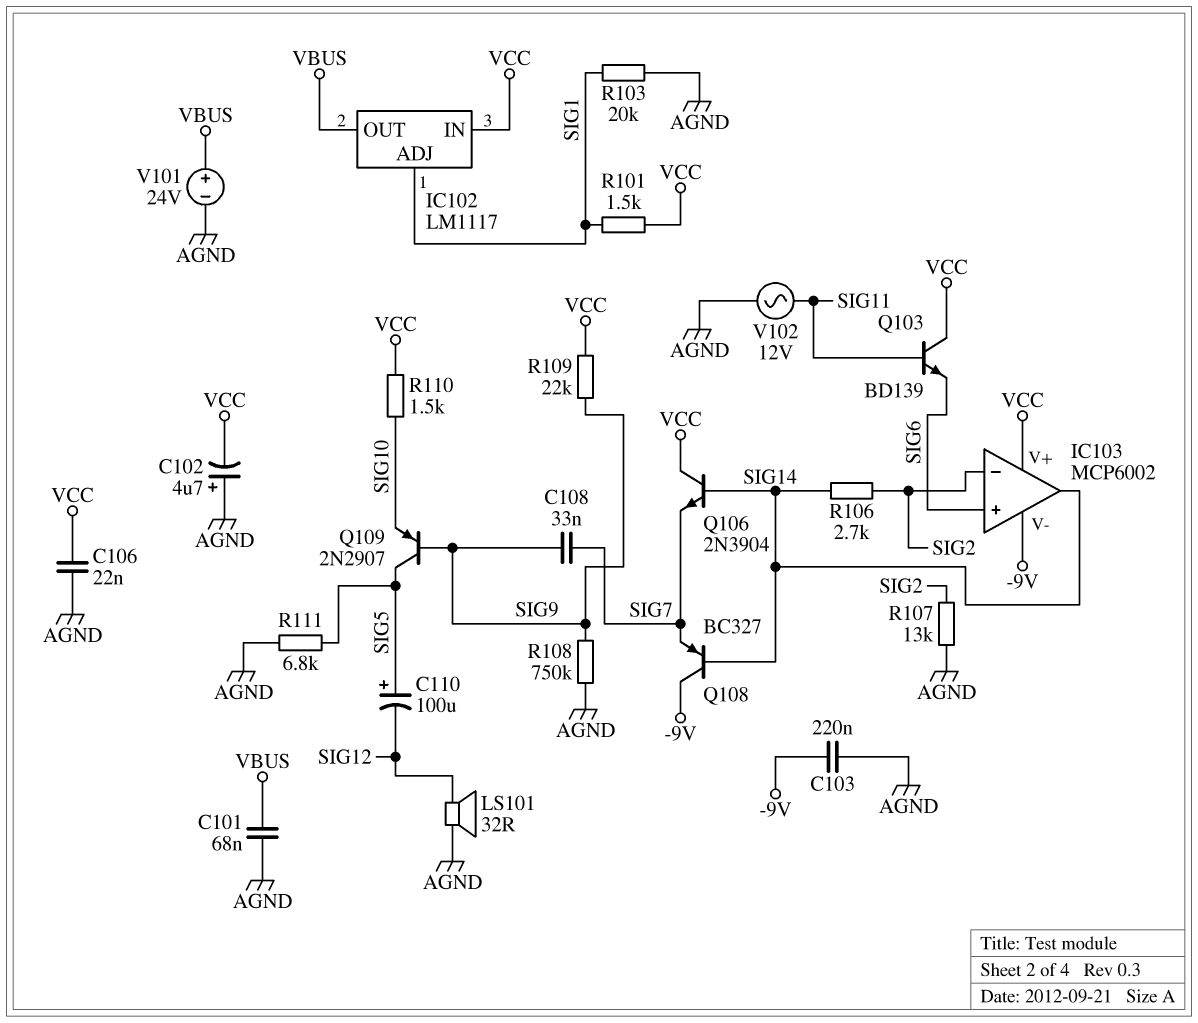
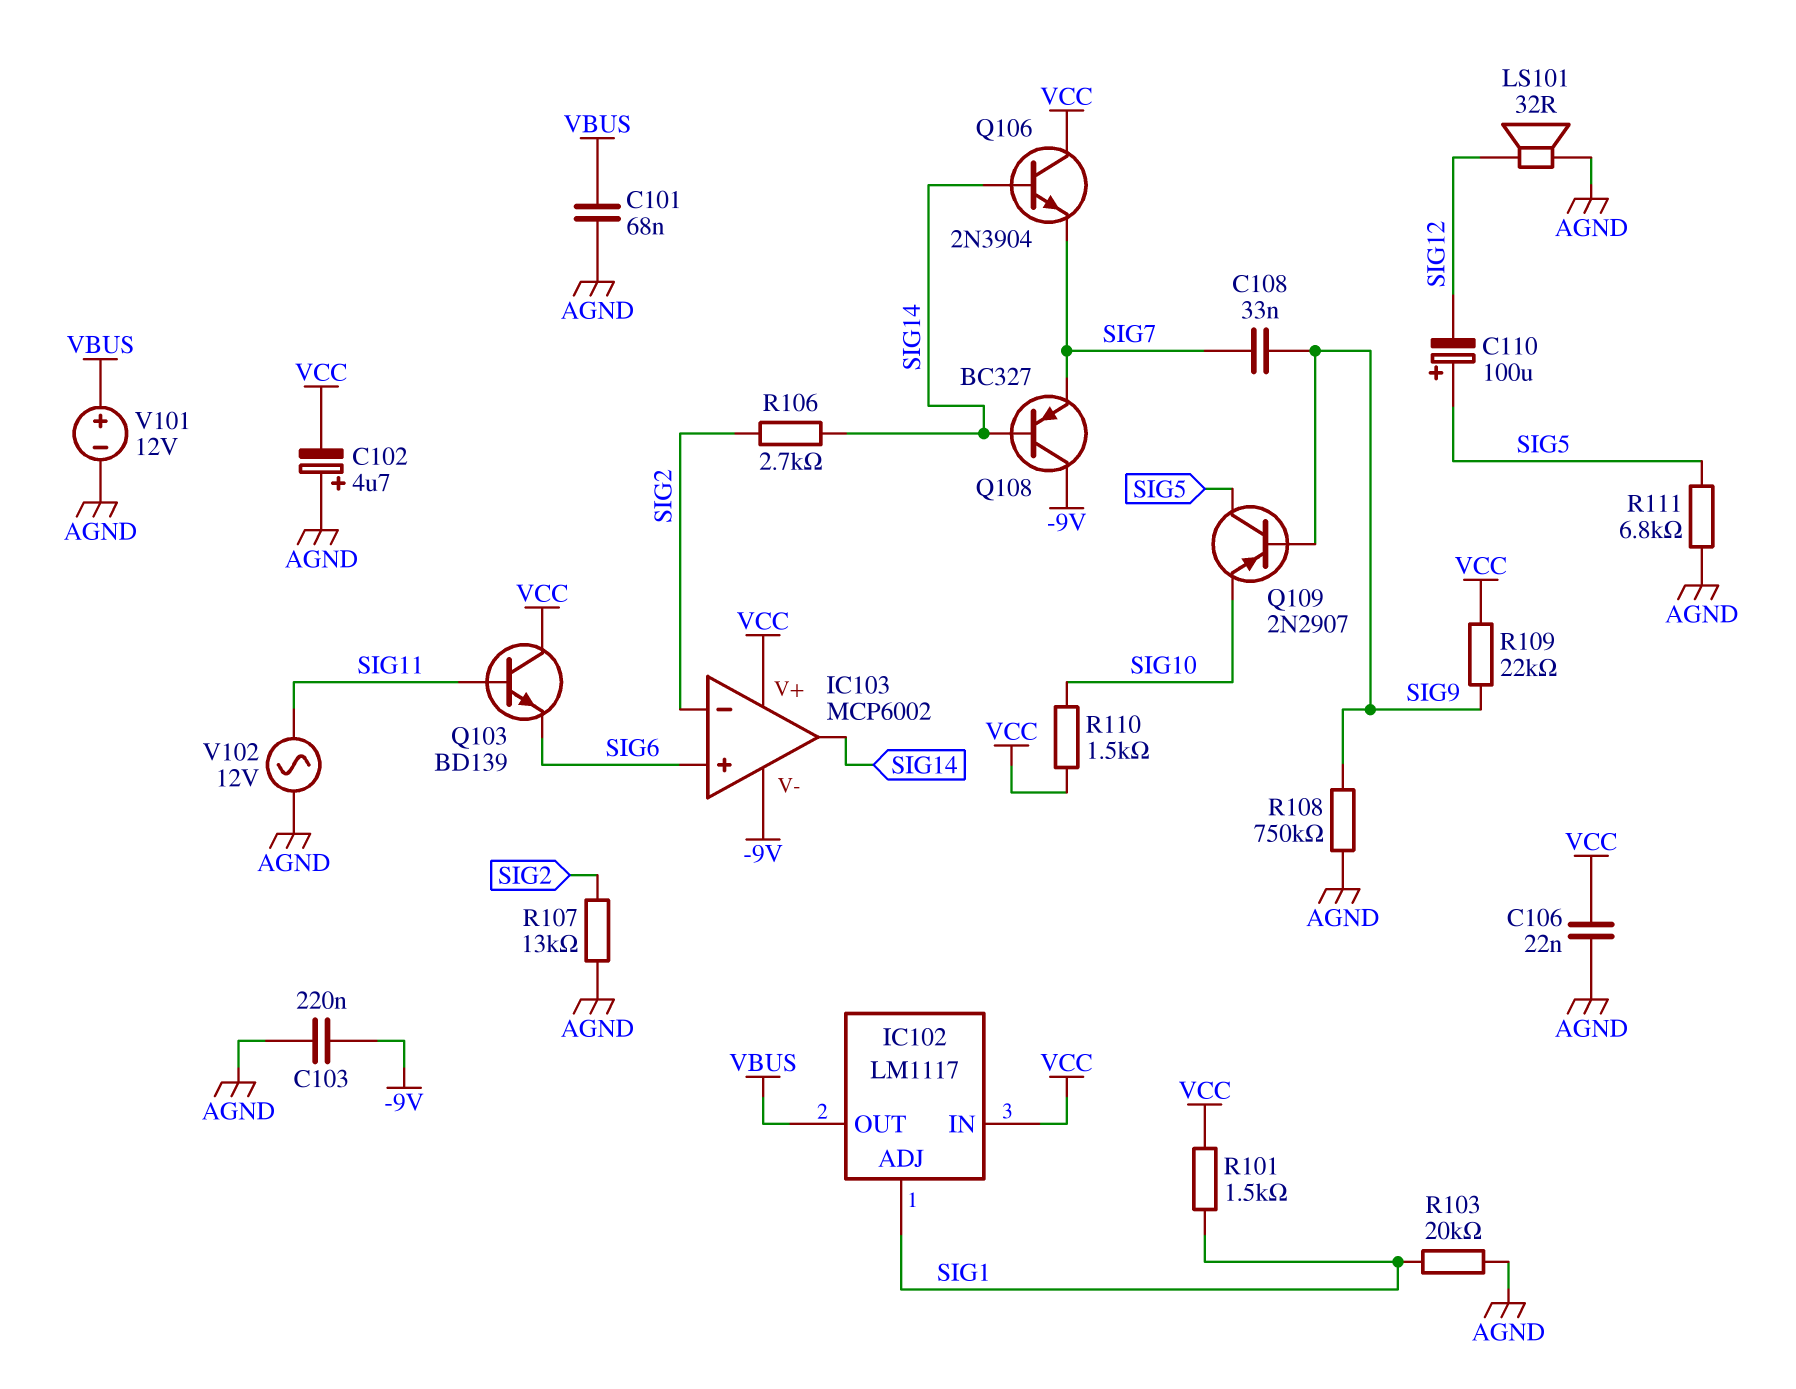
V101: 24V (plus VBUS, minus AGND) -> 12V (plus VBUS, minus AGND)

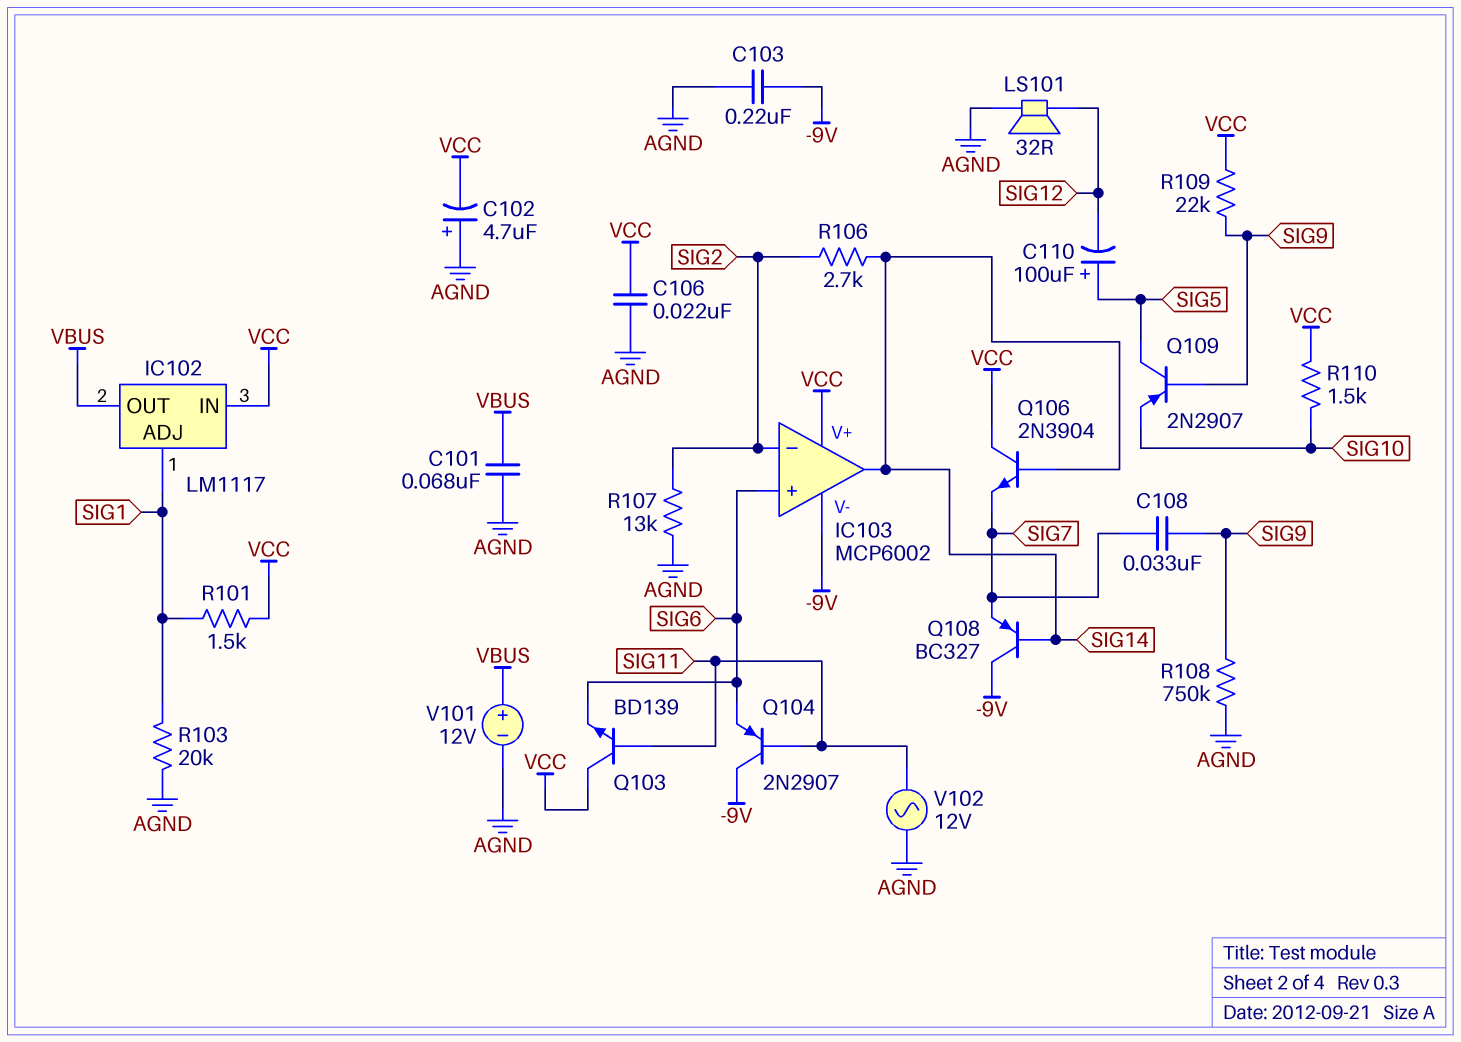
Q104: none -> PNP 2N2907 (B SIG11, C -9V, E SIG6)
R111: 6.8k (AGND, SIG5) -> none

